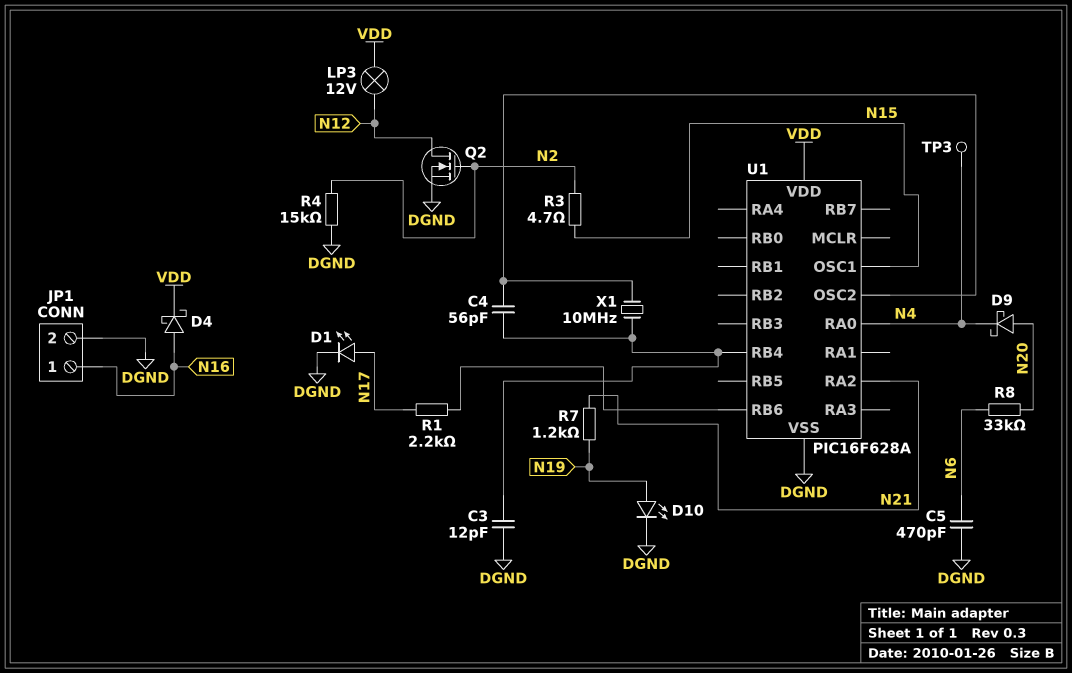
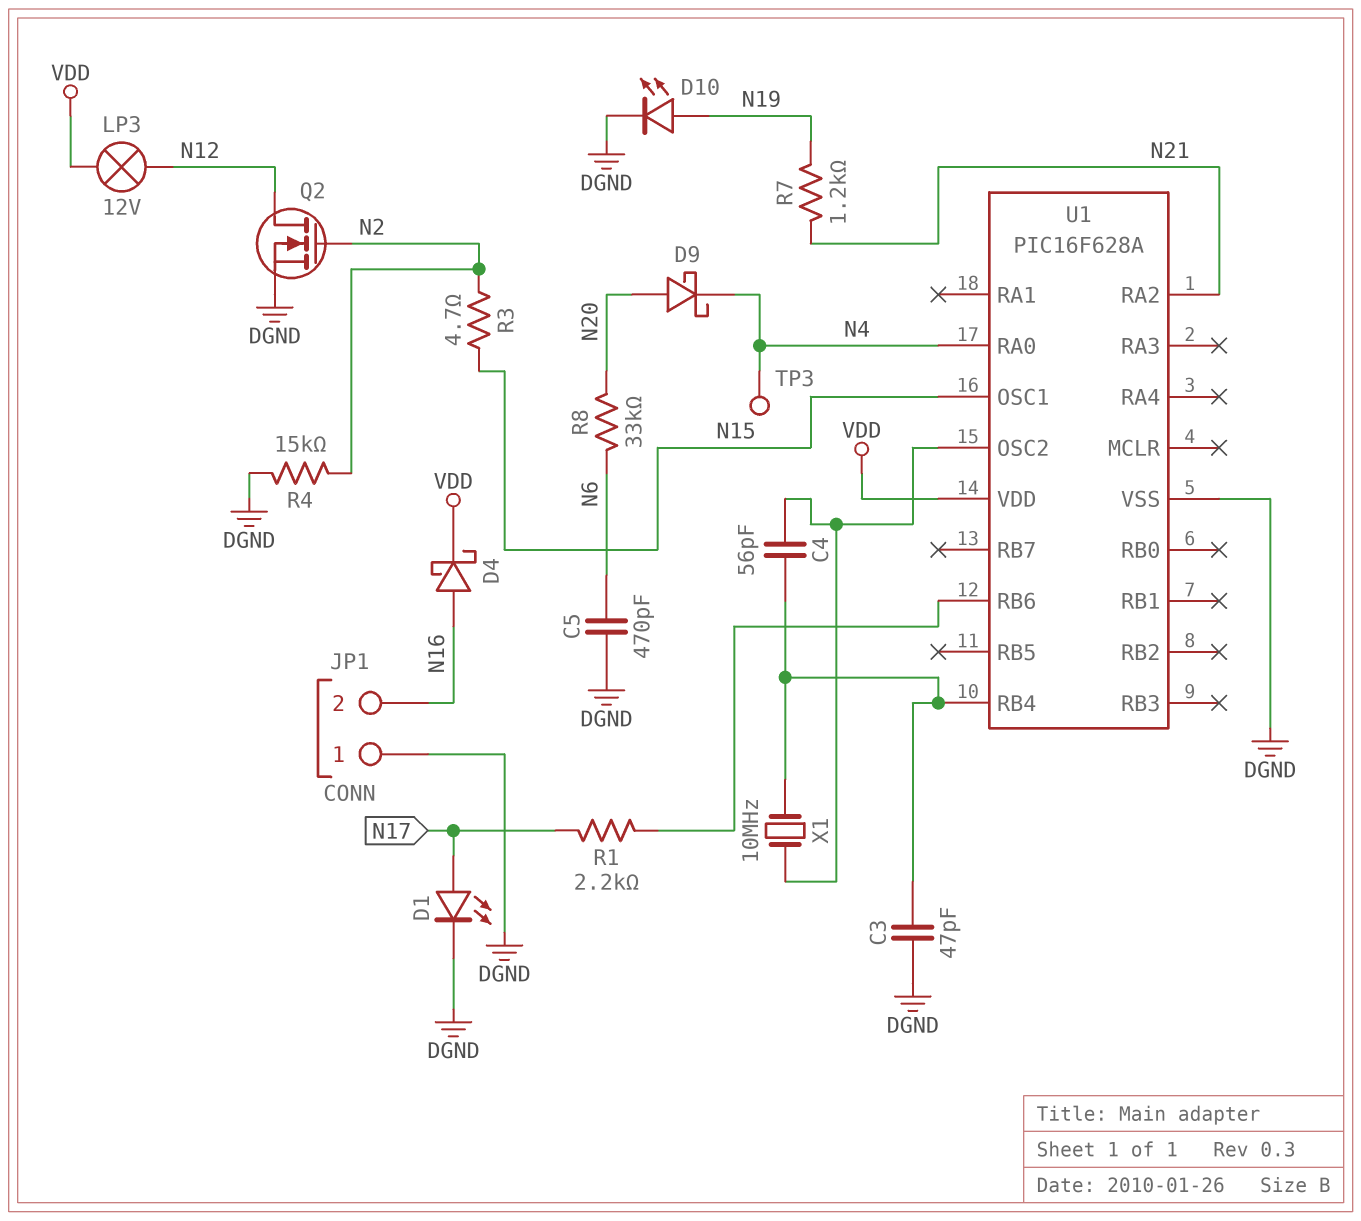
C3: 12pF (DGND, U1/RB4) -> 47pF (DGND, U1/RB4)
JP1 pin 1: N16 -> DGND
JP1 pin 2: DGND -> N16

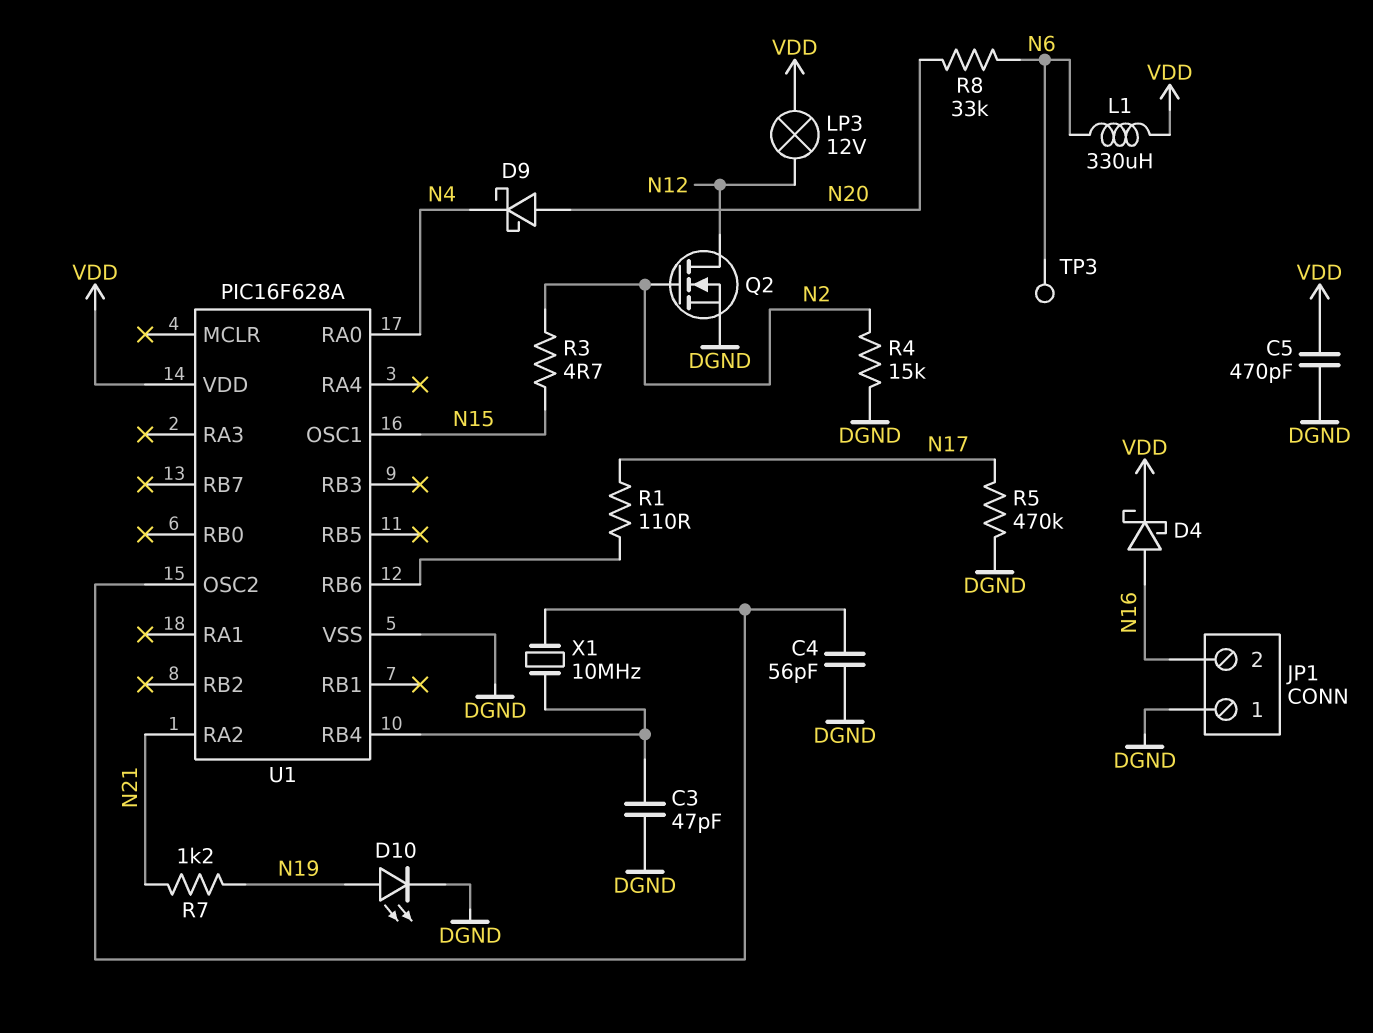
C4: 56pF (U1/OSC2, U1/RB4) -> 56pF (DGND, U1/OSC2)
C5: 470pF (DGND, N6) -> 470pF (DGND, VDD)
D1: LED (A N17, K DGND) -> none
L1: none -> 330uH (N6, VDD)
R1: 2.2k (N17, U1/RB6) -> 110 (N17, U1/RB6)
R5: none -> 470k (DGND, N17)
TP3: test point (N4) -> test point (N6)

